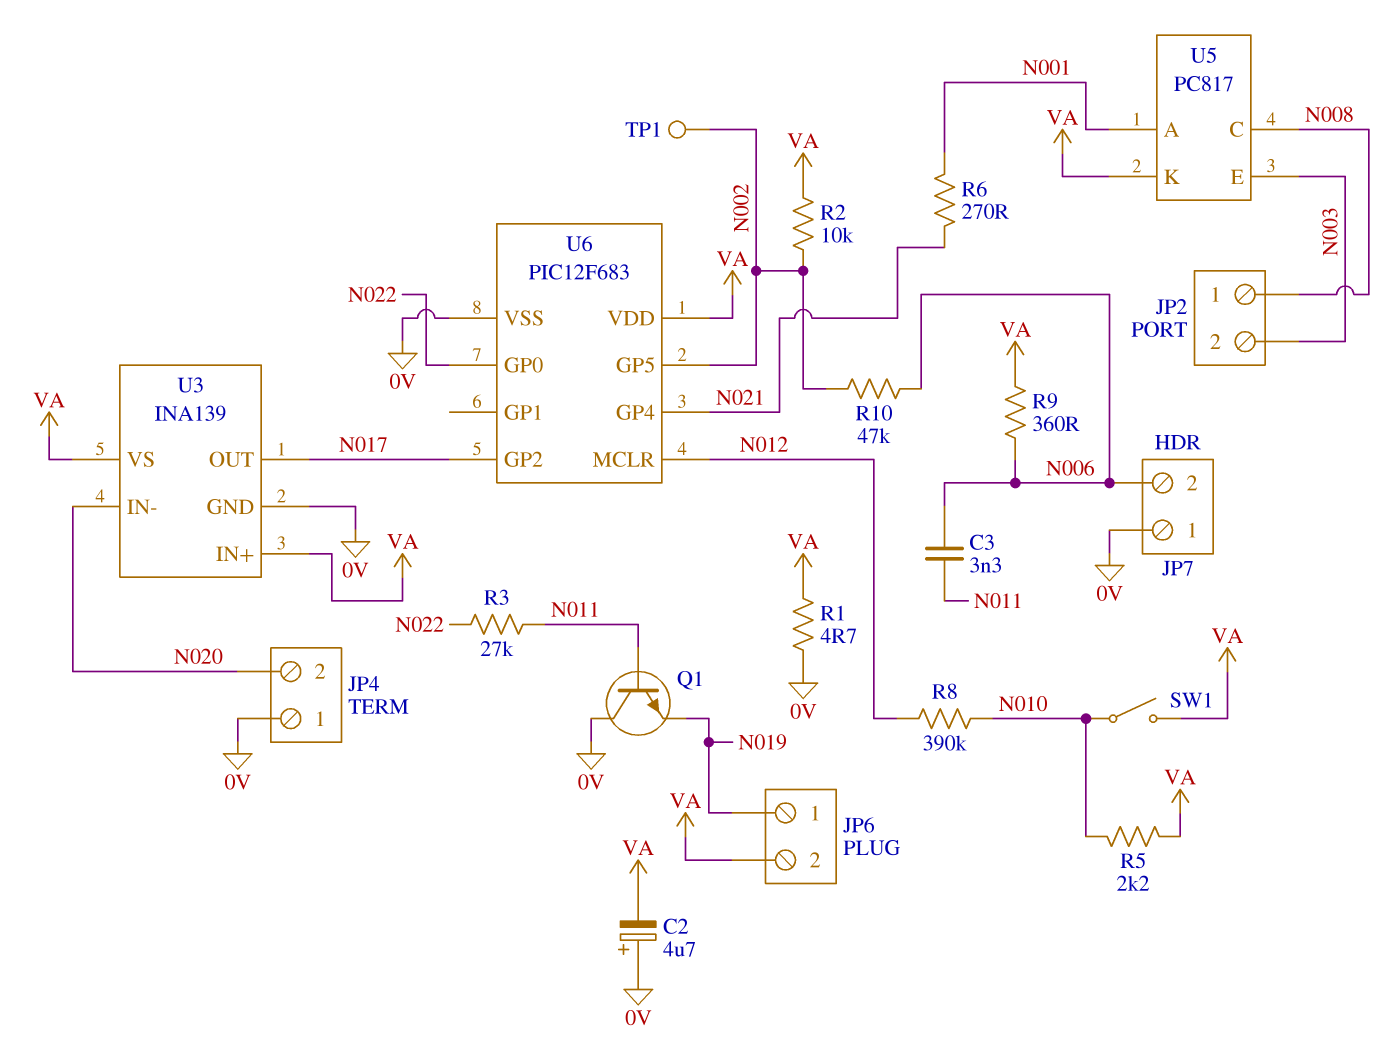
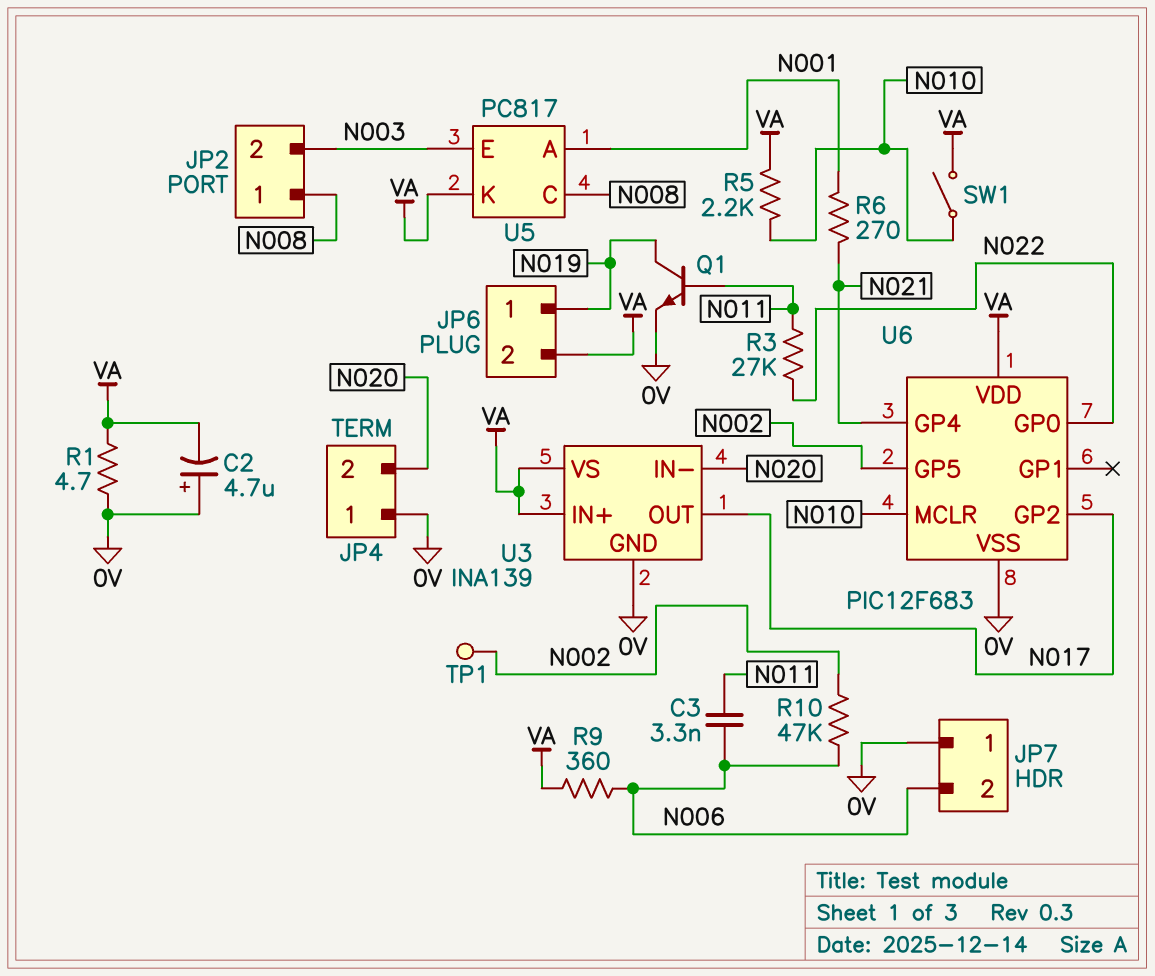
Q1: NPN (B N011, C 0V, E N019) -> NPN (B N011, C N019, E 0V)
R2: 10k (N002, VA) -> none
R8: 390k (N010, N012) -> none
U6 pin MCLR: N012 -> N010

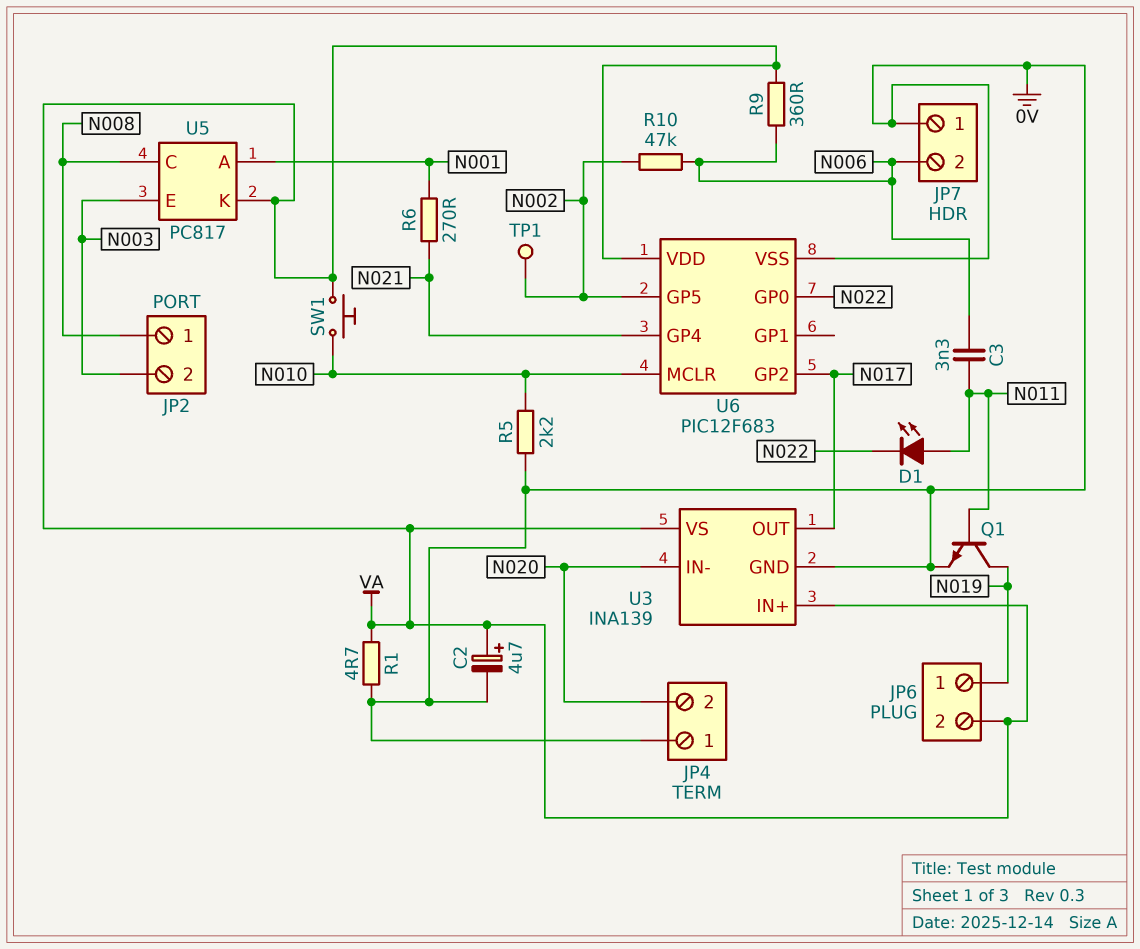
C2: 4.7uF (plus 0V, minus VA) -> 4.7uF (plus VA, minus 0V)
D1: none -> LED (A N011, K N022)
R3: 27k (N011, N022) -> none
R5: 2.2k (N010, VA) -> 2.2k (0V, N010)
SW1: switch (N010, VA) -> button (N010, VA)

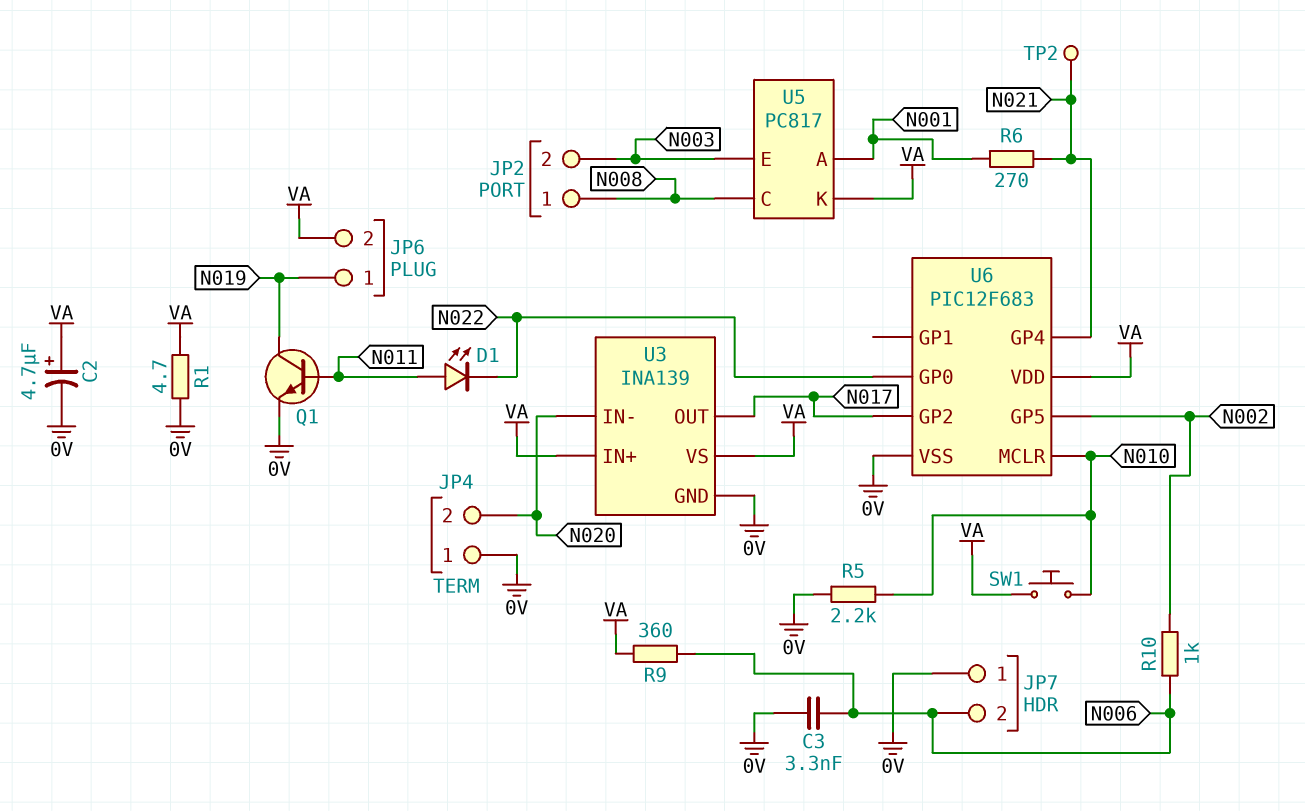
C3: 3.3nF (N006, N011) -> 3.3nF (0V, N006)
R10: 47k (N002, N006) -> 1k (N002, N006)
TP1: test point (N002) -> none
TP2: none -> test point (N021)

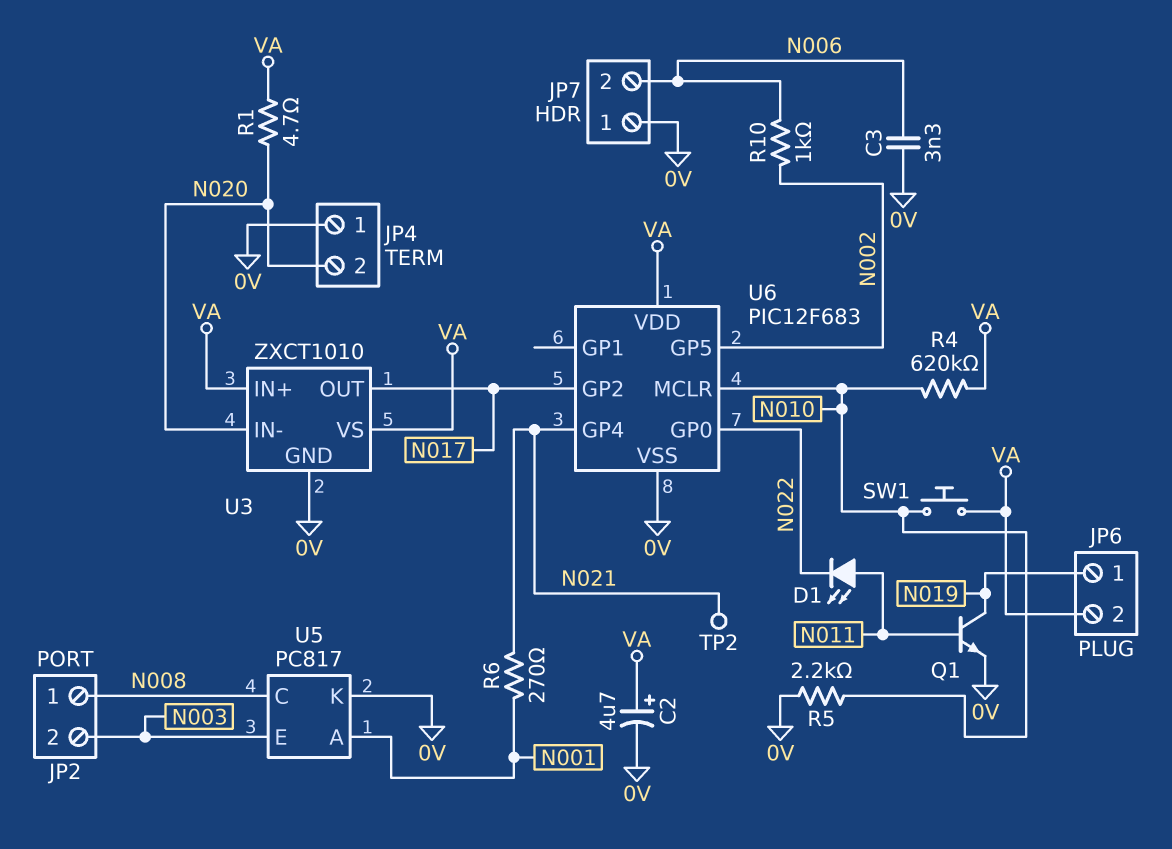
R1: 4.7 (0V, VA) -> 4.7 (N020, VA)
R4: none -> 620k (N010, VA)
R9: 360 (N006, VA) -> none
U3: INA139 -> ZXCT1010
U5 pin K: VA -> 0V

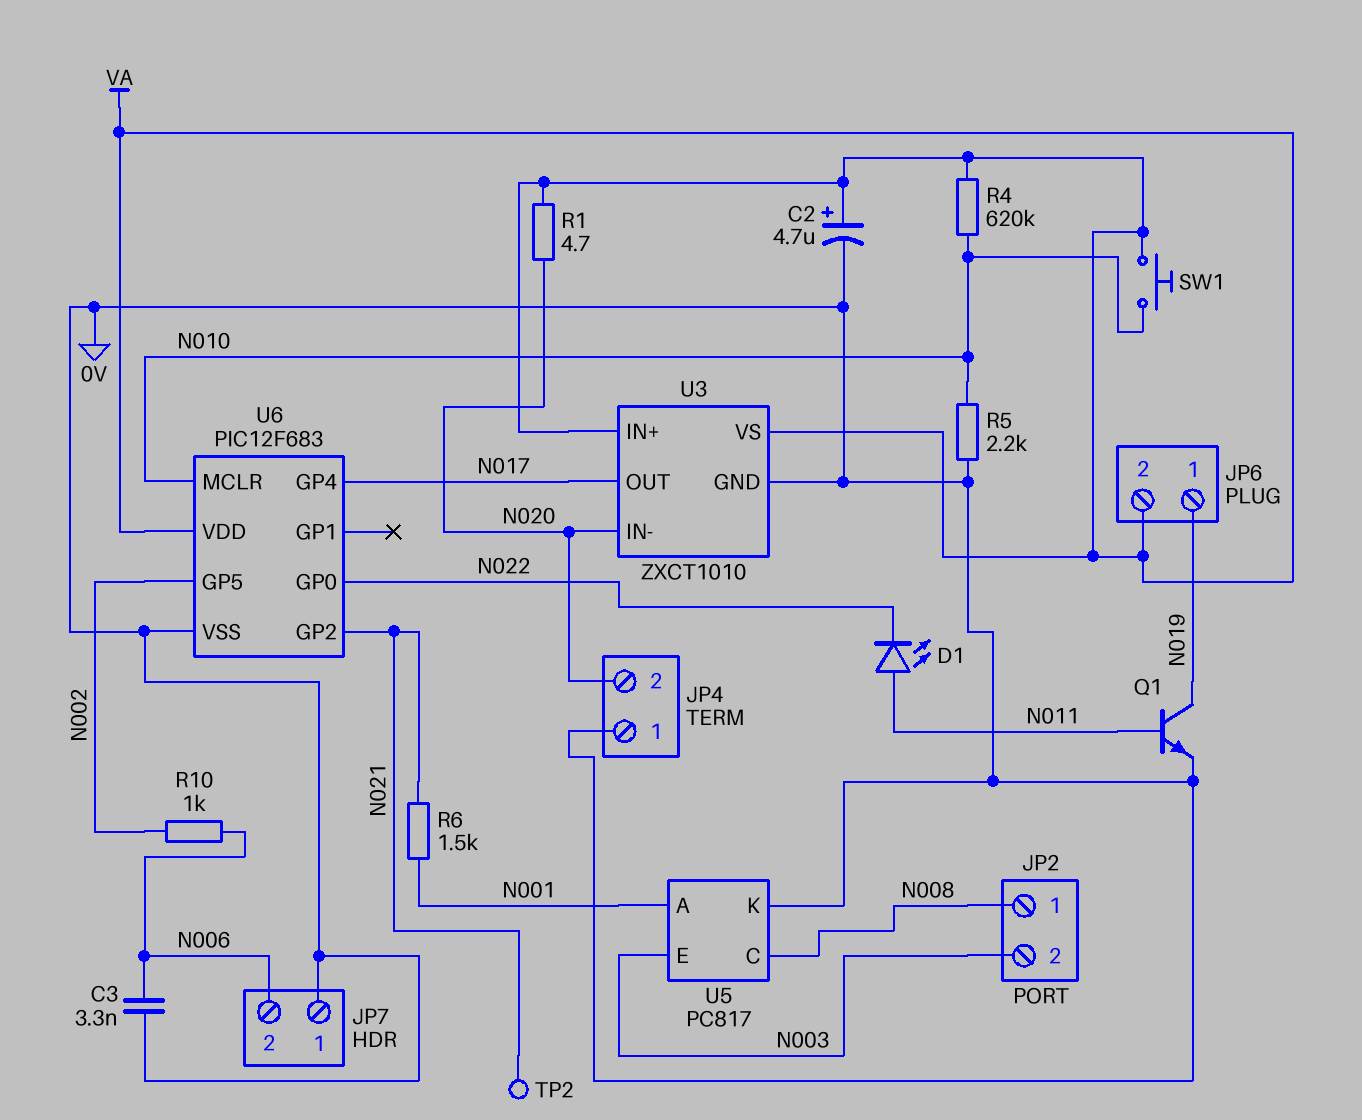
R6: 270 (N001, N021) -> 1.5k (N001, N021)
U6 pin GP2: N017 -> N021
U6 pin GP4: N021 -> N017

